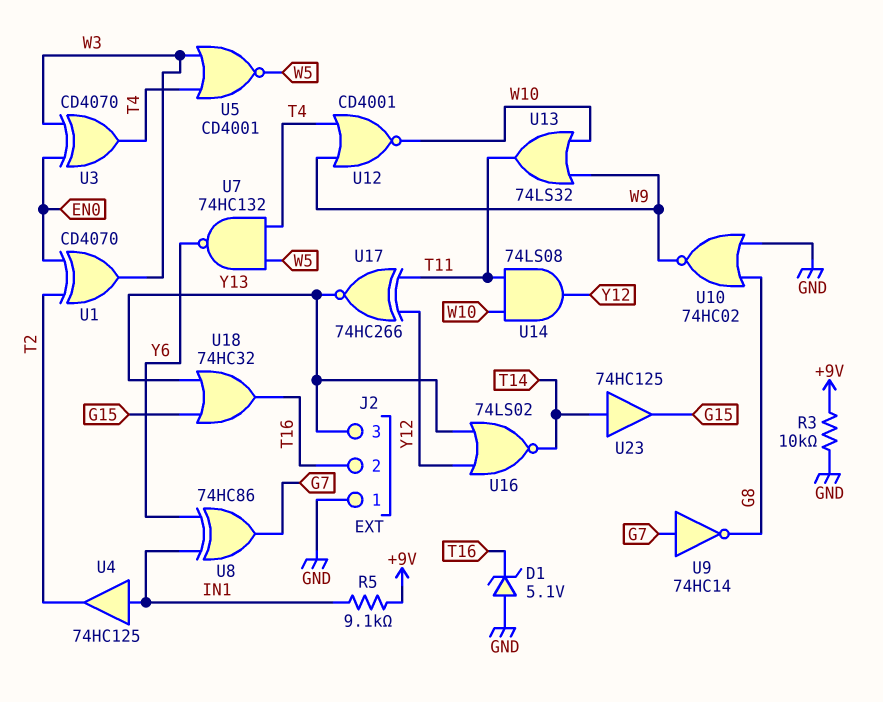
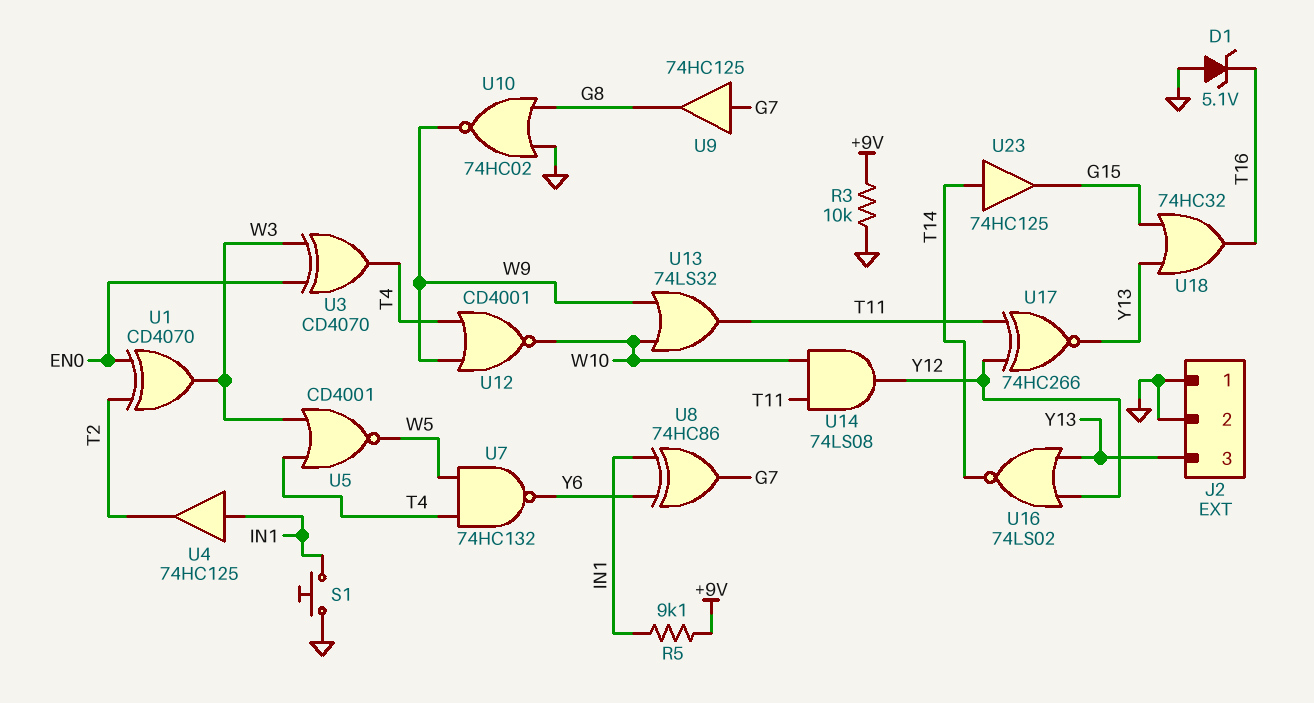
J2 pin 2: T16 -> GND
S1: none -> button (GND, IN1)
U9: NOT 74HC14 (in G7, out G8) -> buffer 74HC125 (in G7, out G8)

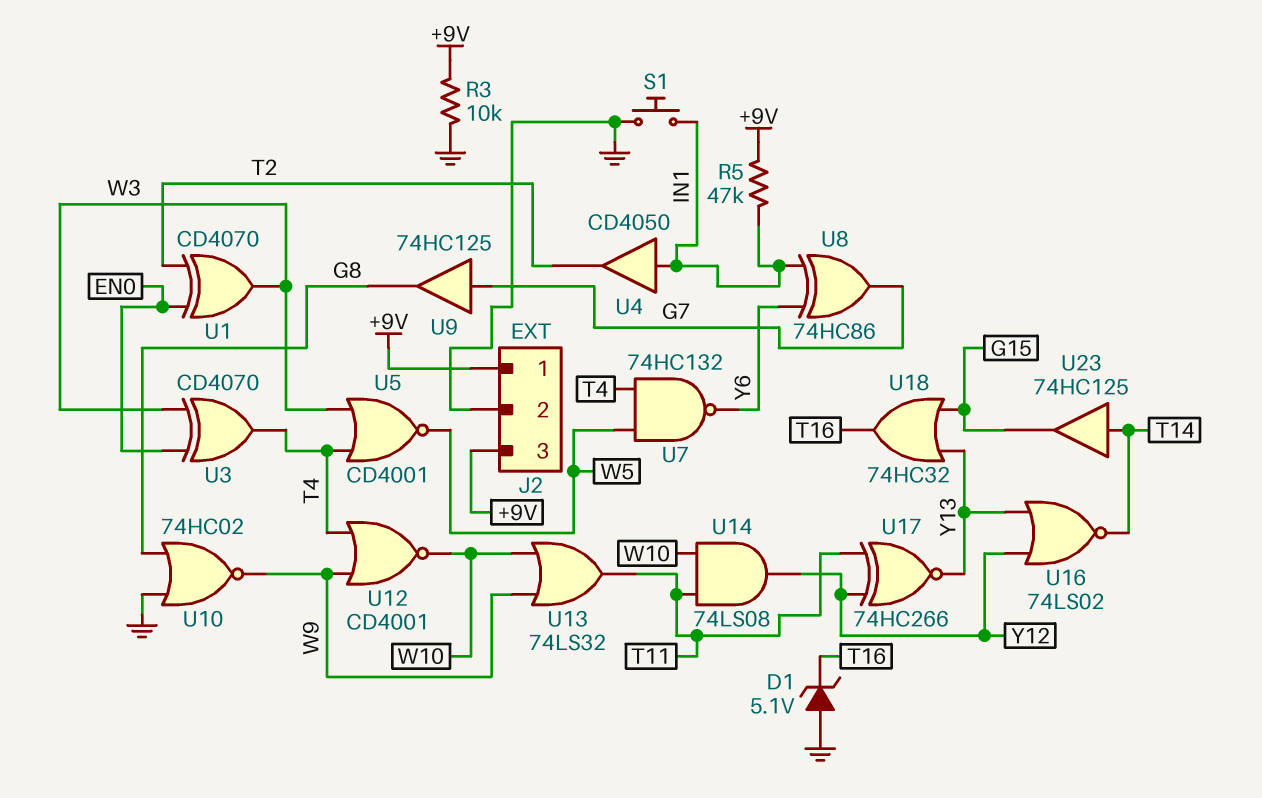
J2 pin 1: GND -> +9V
J2 pin 3: Y13 -> +9V
R5: 9.1k (+9V, IN1) -> 47k (+9V, IN1)
U4: buffer 74HC125 (in IN1, out T2) -> buffer CD4050 (in IN1, out T2)

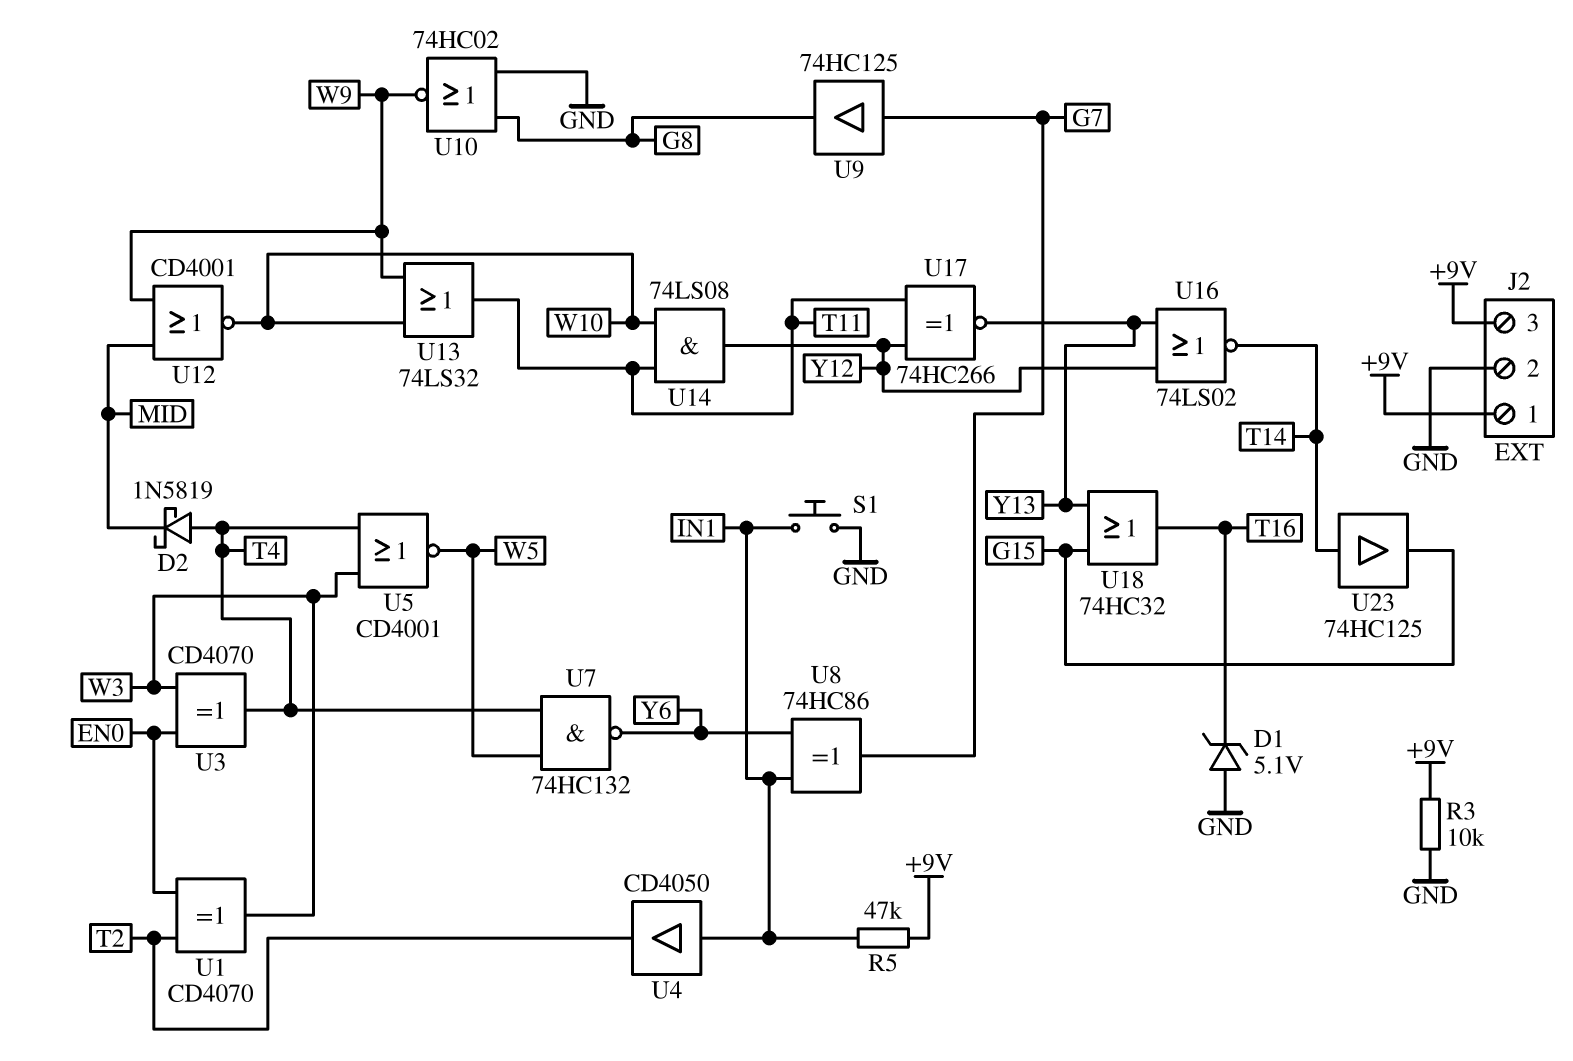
D2: none -> schottky 1N5819 (A T4, K MID)
U12: NOR CD4001 (in T4, in W9, out W10) -> NOR CD4001 (in MID, in W9, out W10)

